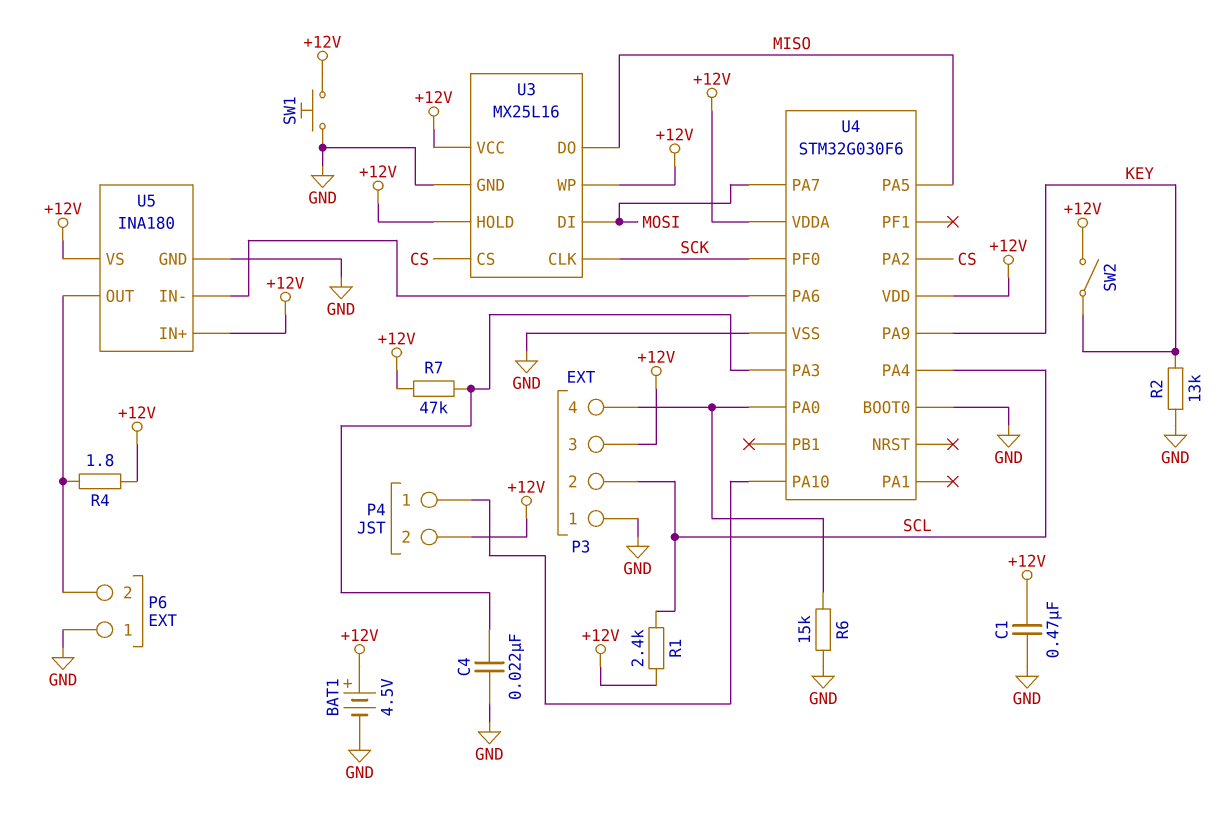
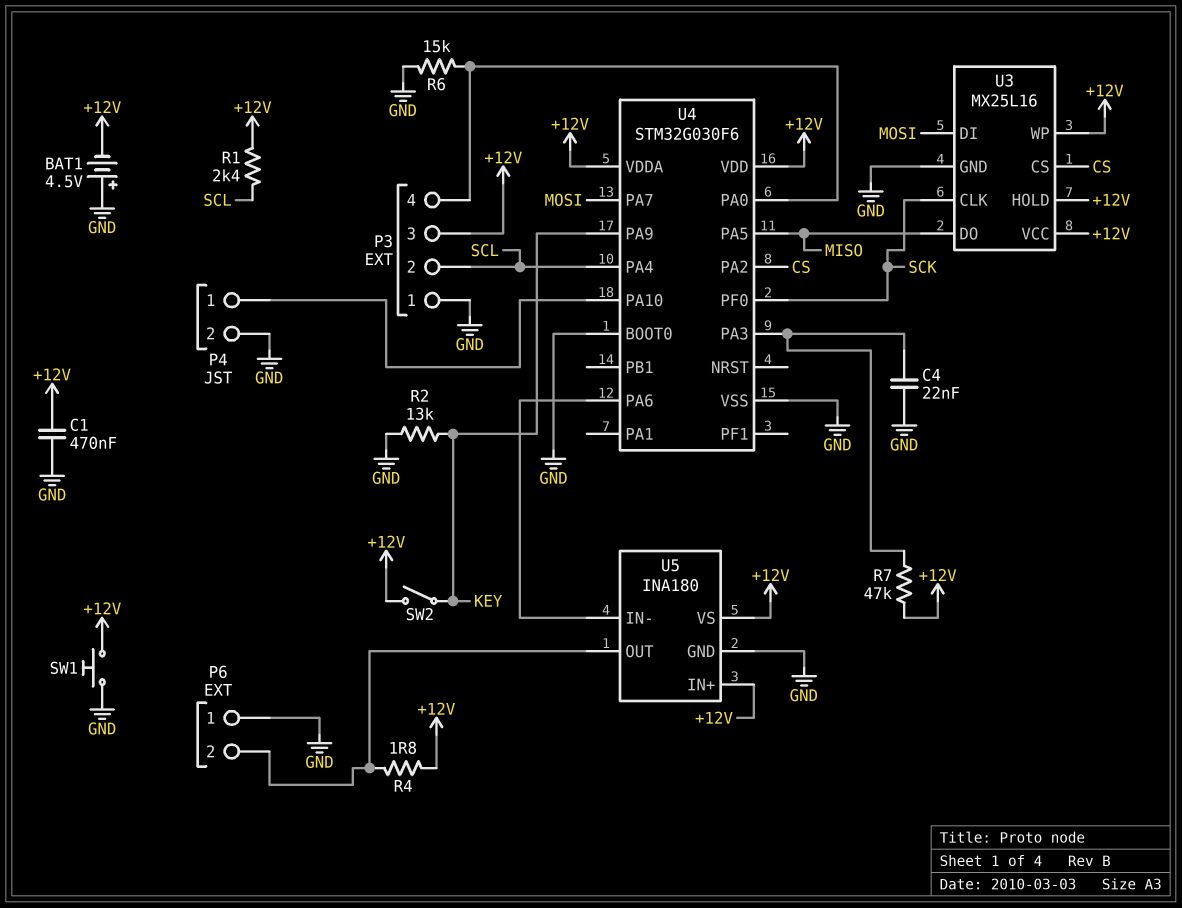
BAT1: 4.5V (plus +12V, minus GND) -> 4.5V (plus GND, minus +12V)
P4 pin 2: +12V -> GND

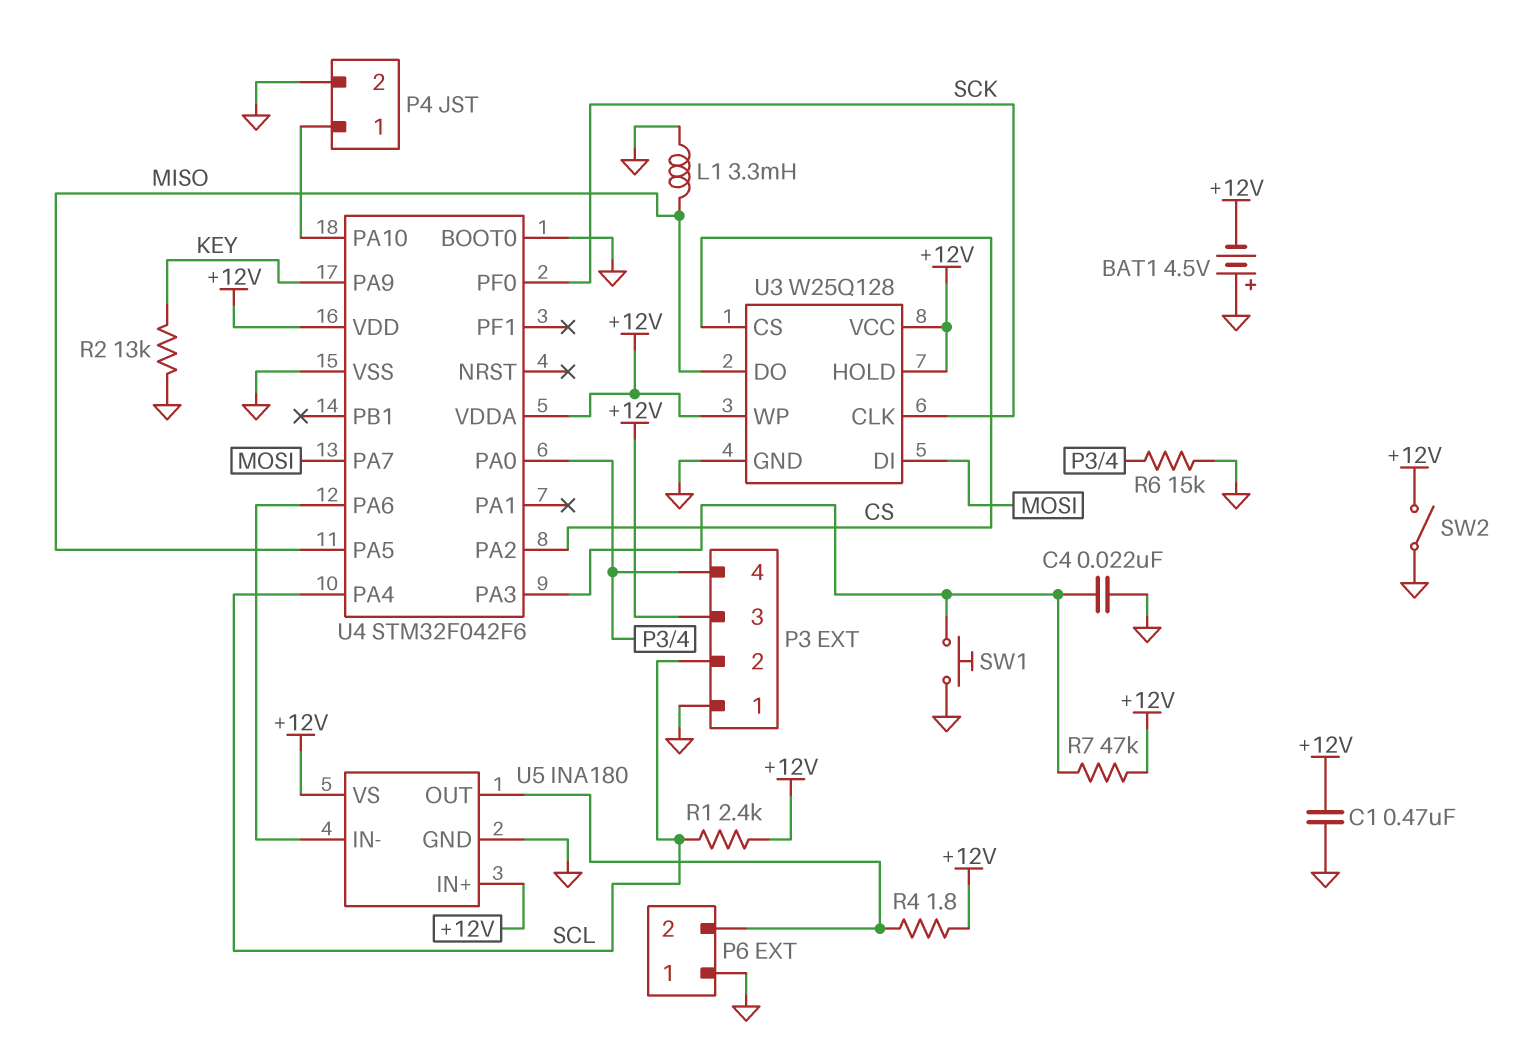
L1: none -> 3.3mH (GND, MISO)
SW1: button (+12V, GND) -> button (GND, U4/PA3)
SW2: switch (+12V, KEY) -> switch (+12V, GND)
U3: MX25L16 -> W25Q128
U4: STM32G030F6 -> STM32F042F6

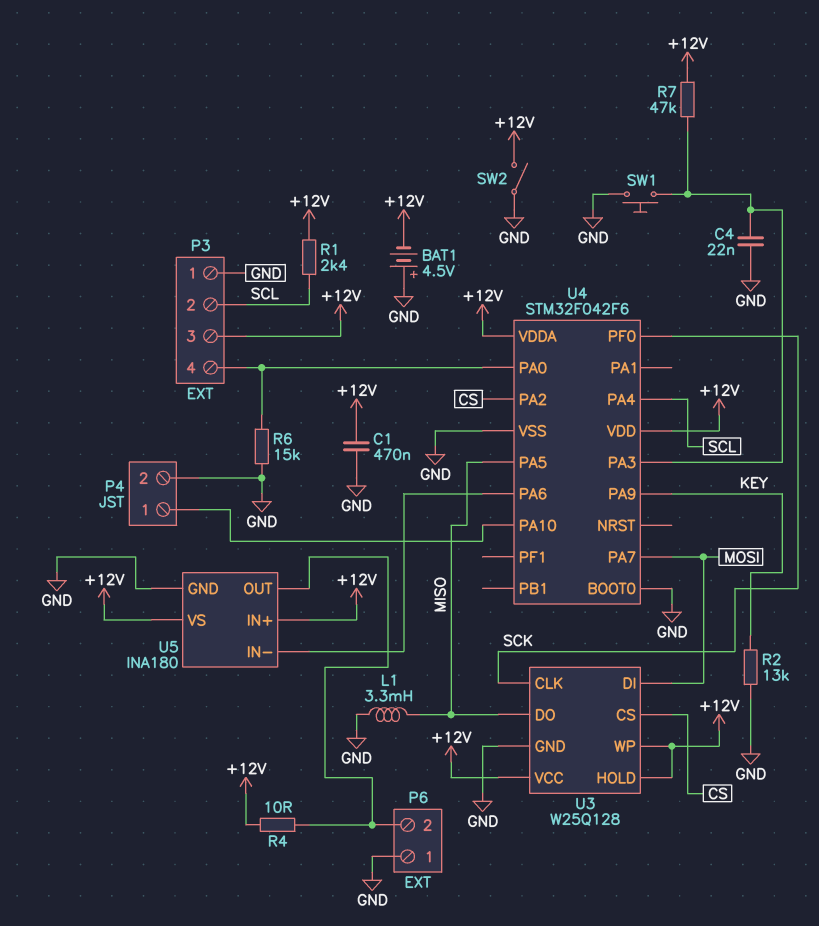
R4: 1.8 (+12V, P6/2) -> 10 (+12V, P6/2)

